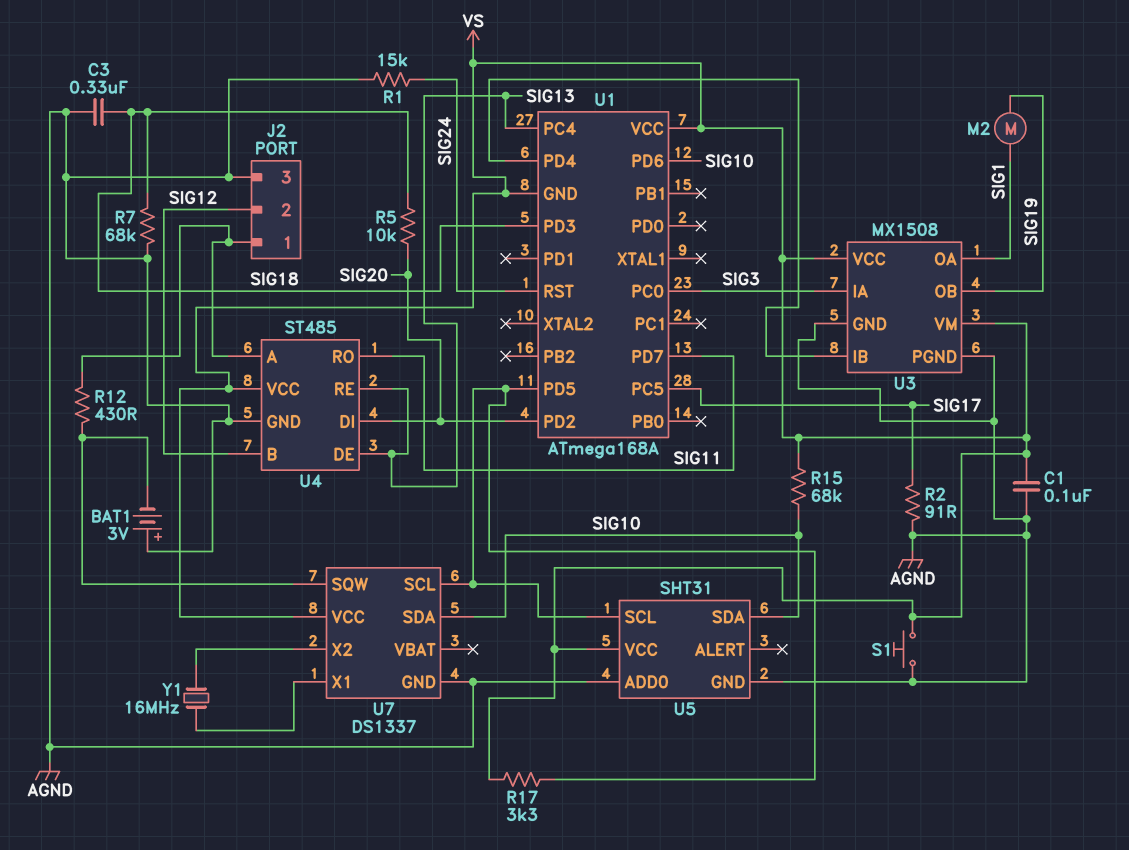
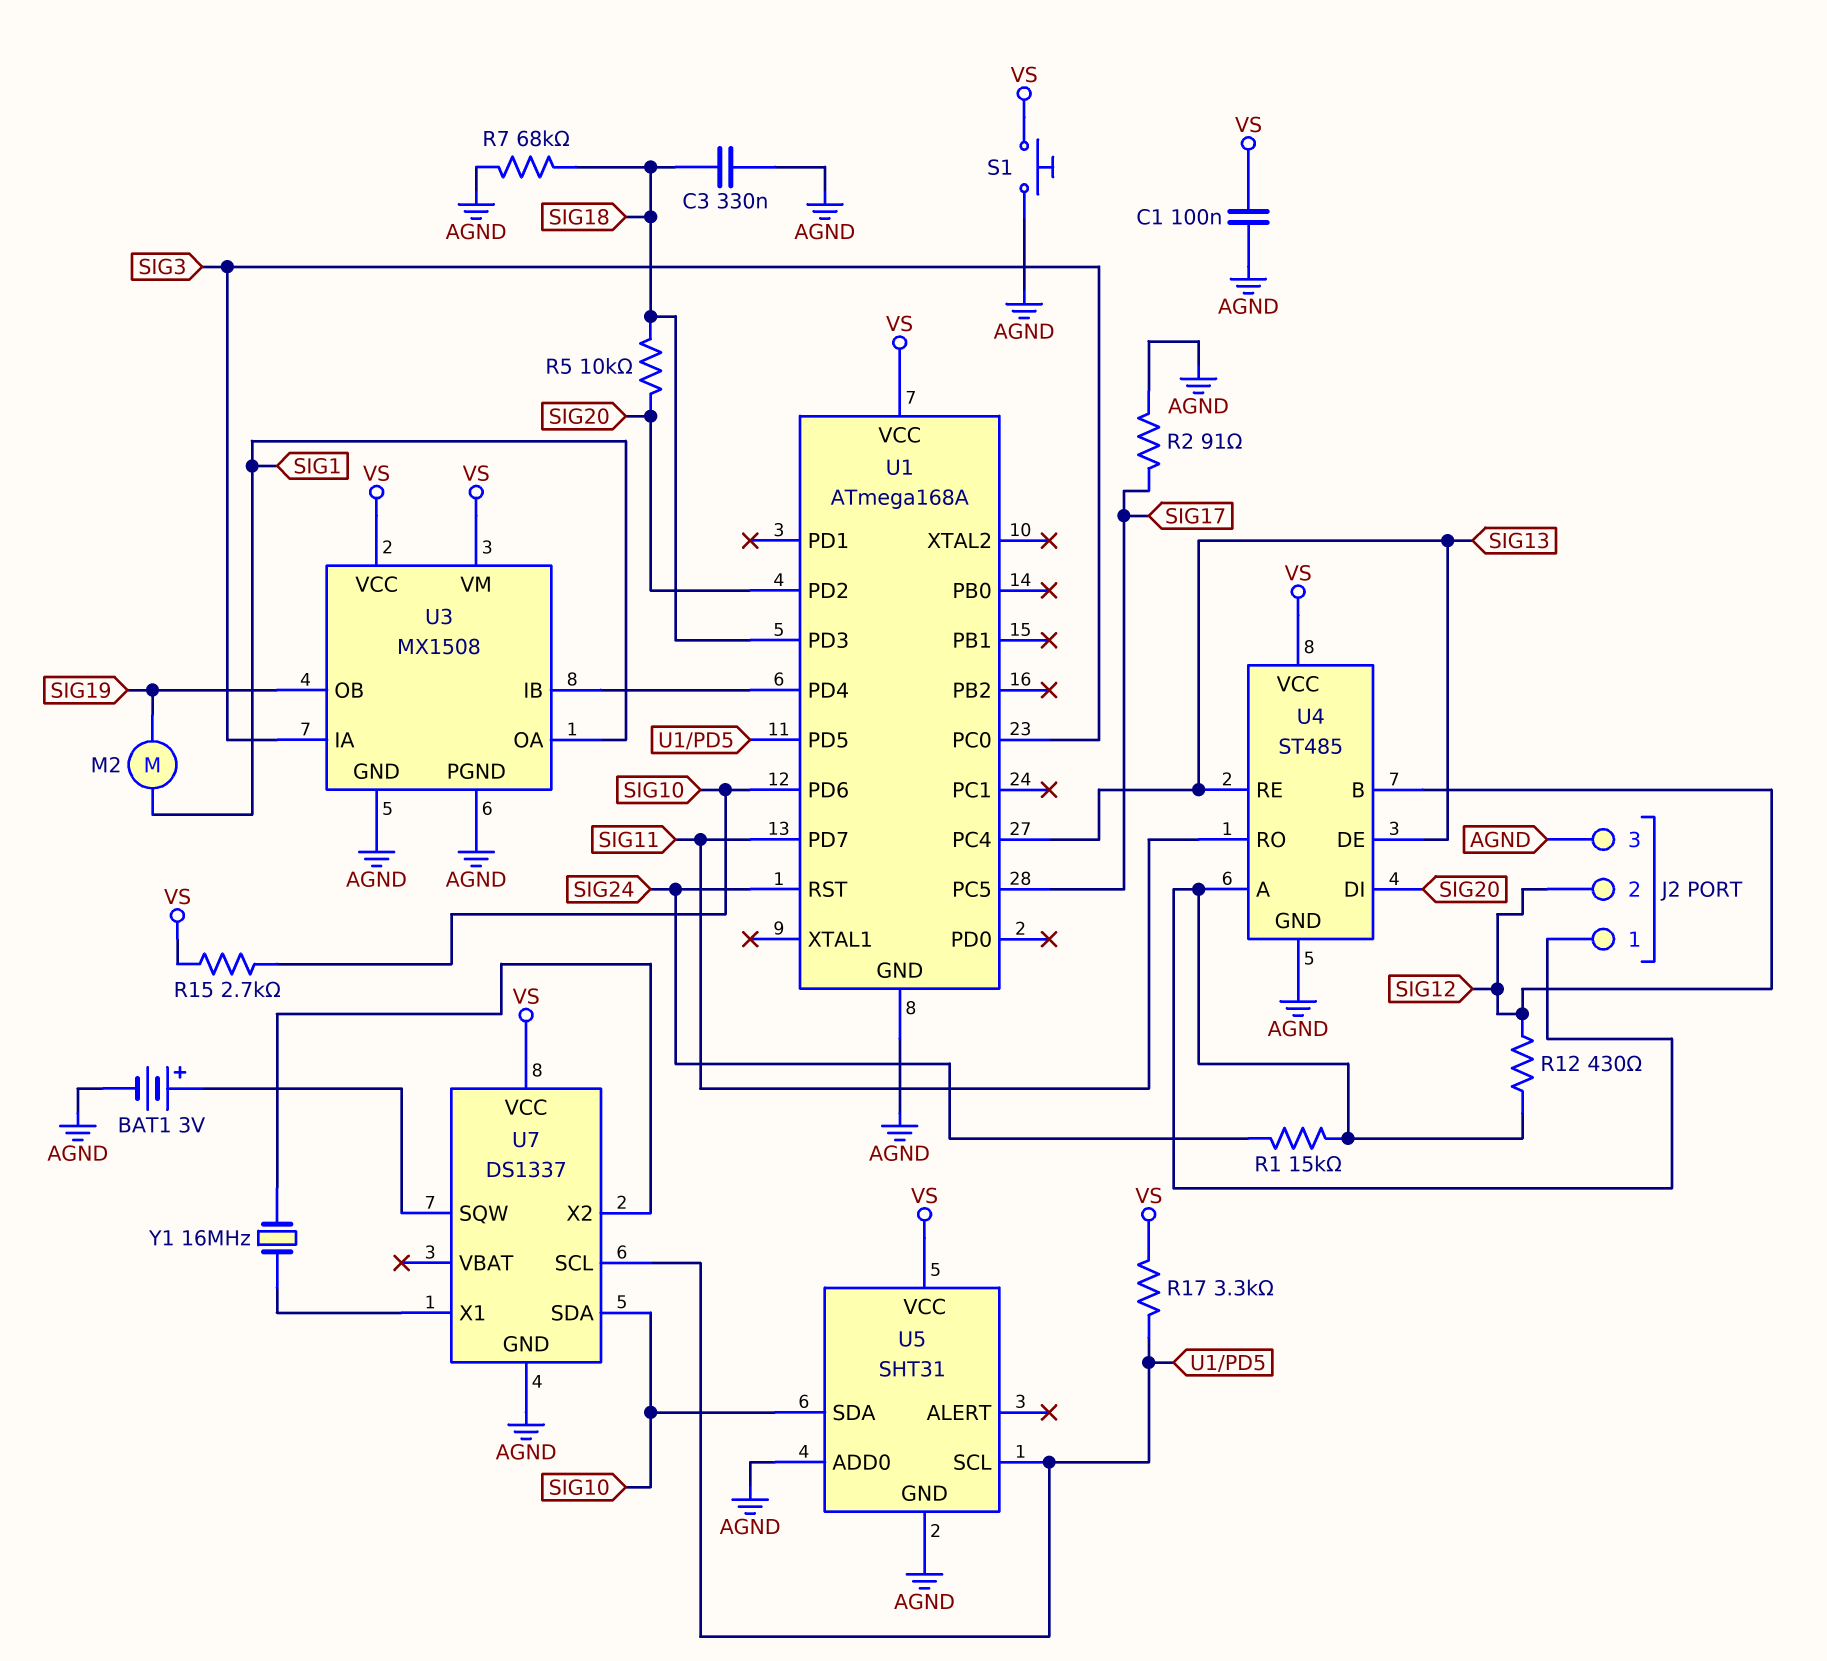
BAT1: 3V (plus AGND, minus U7/SQW) -> 3V (plus U7/SQW, minus AGND)
R1: 15k (AGND, SIG24) -> 15k (J2/1, SIG24)
R12: 430 (J2/1, U7/SQW) -> 430 (J2/1, SIG12)
R15: 68k (SIG10, VS) -> 2.7k (SIG10, VS)
U1 pin GND: VS -> AGND

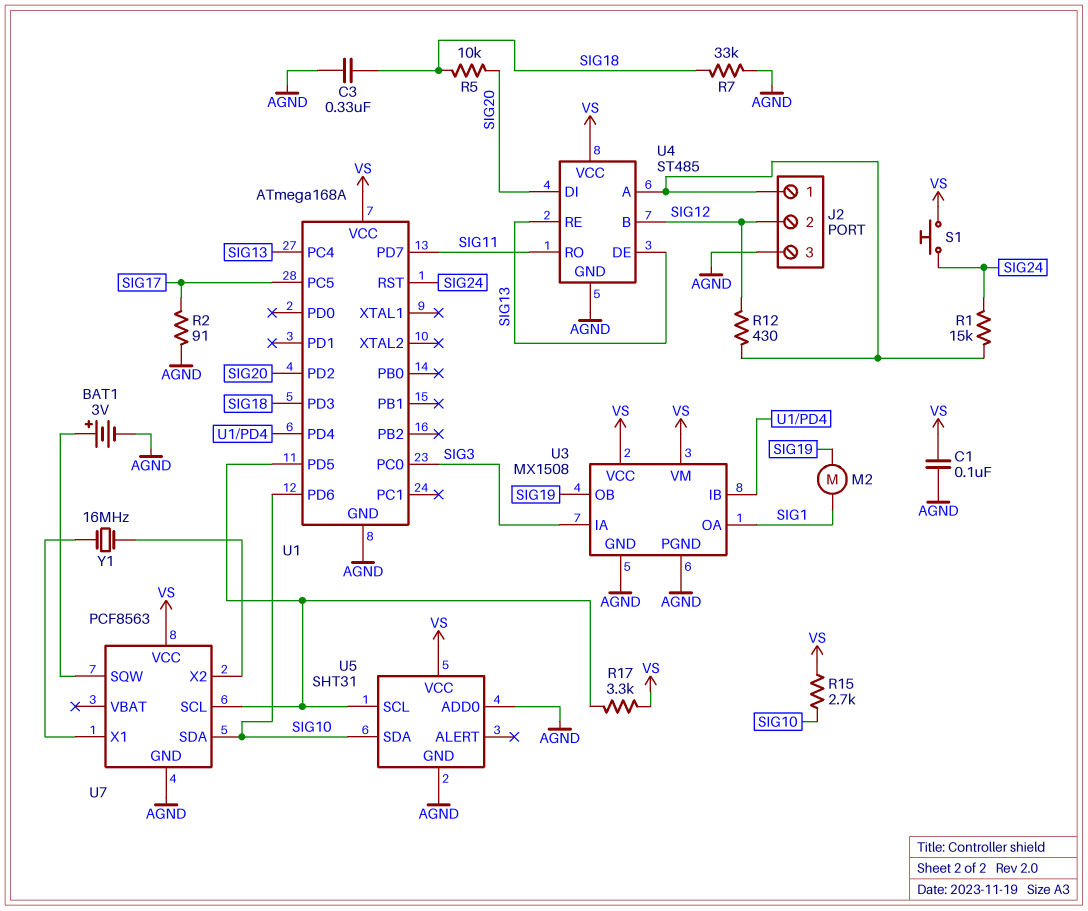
R7: 68k (AGND, SIG18) -> 33k (AGND, SIG18)
S1: button (AGND, VS) -> button (SIG24, VS)
U7: DS1337 -> PCF8563

